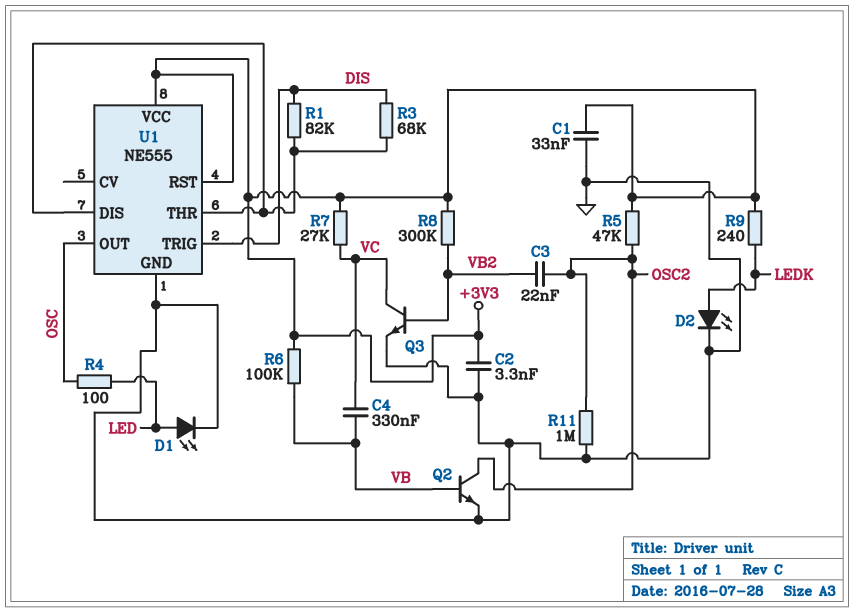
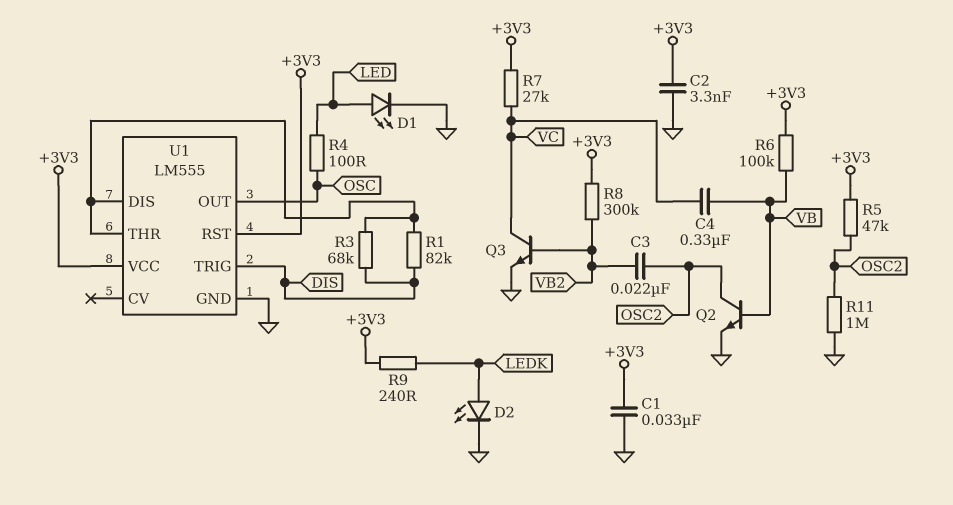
U1: NE555 -> LM555

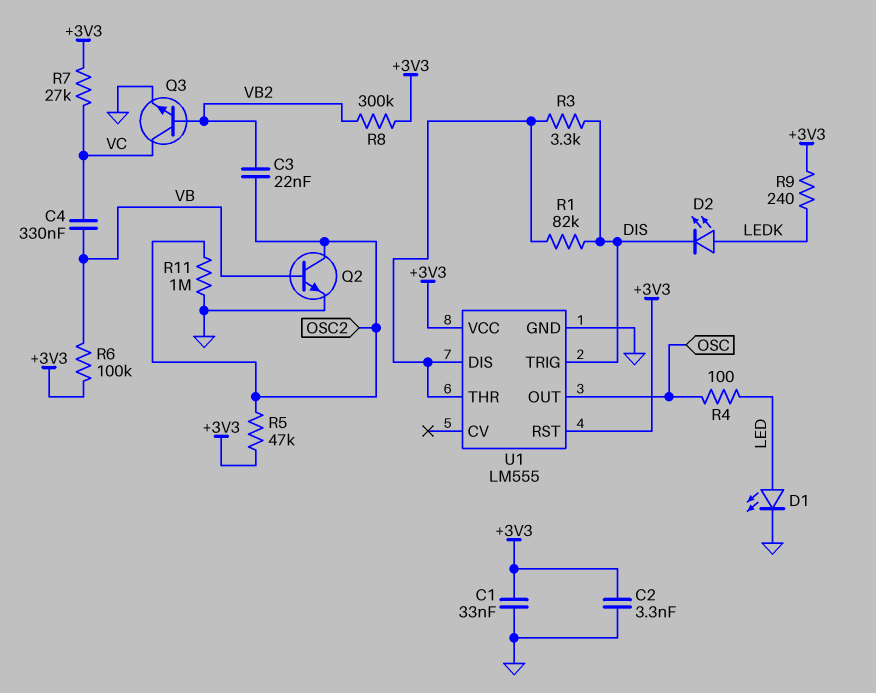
D2: LED (A LEDK, K GND) -> LED (A LEDK, K DIS)
R3: 68k (DIS, U1/DIS) -> 3.3k (DIS, U1/DIS)

